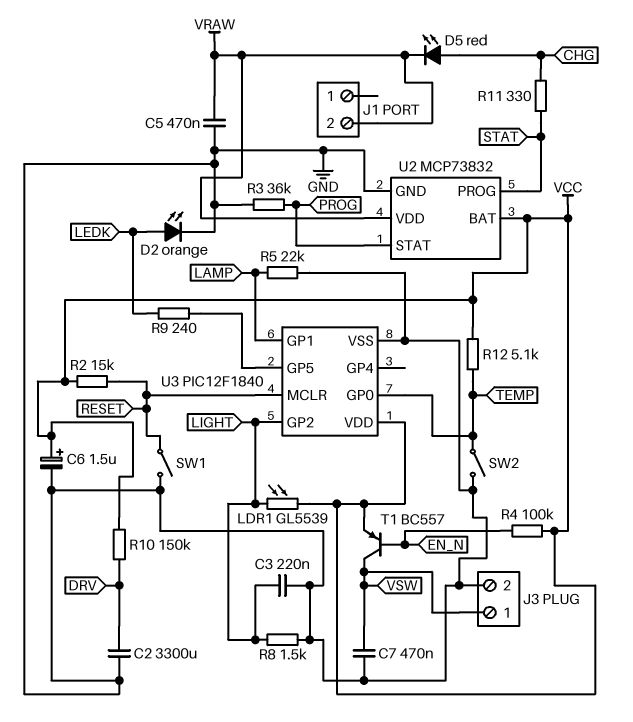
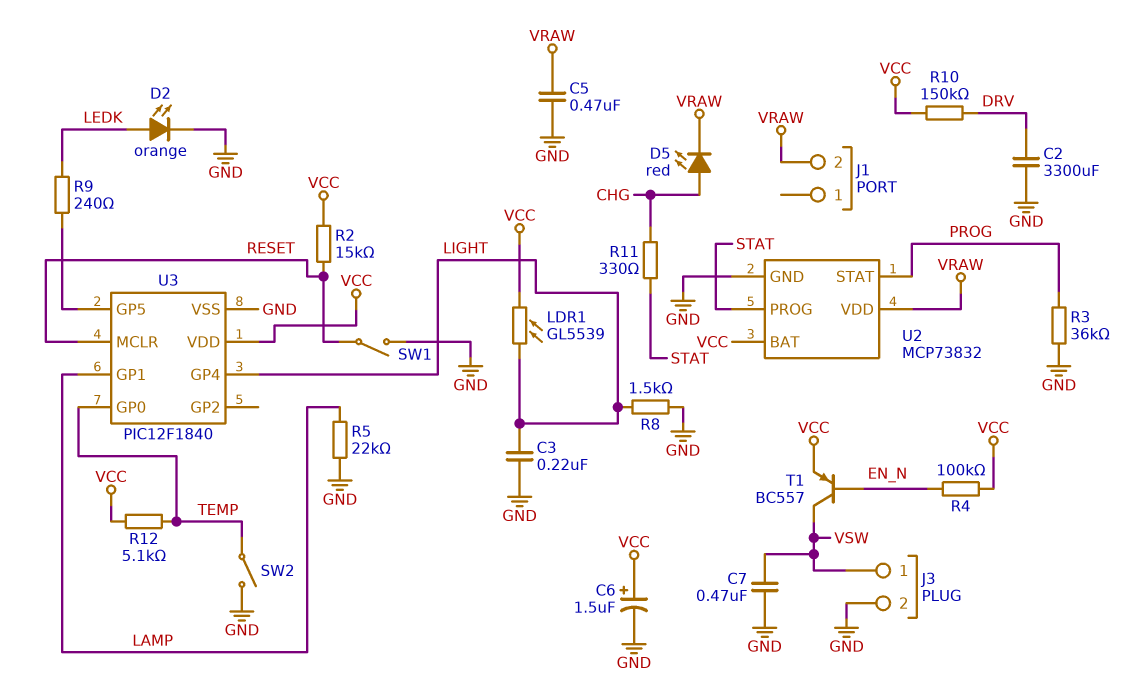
U3 pin GP2: LIGHT -> none
U3 pin GP4: none -> LIGHT

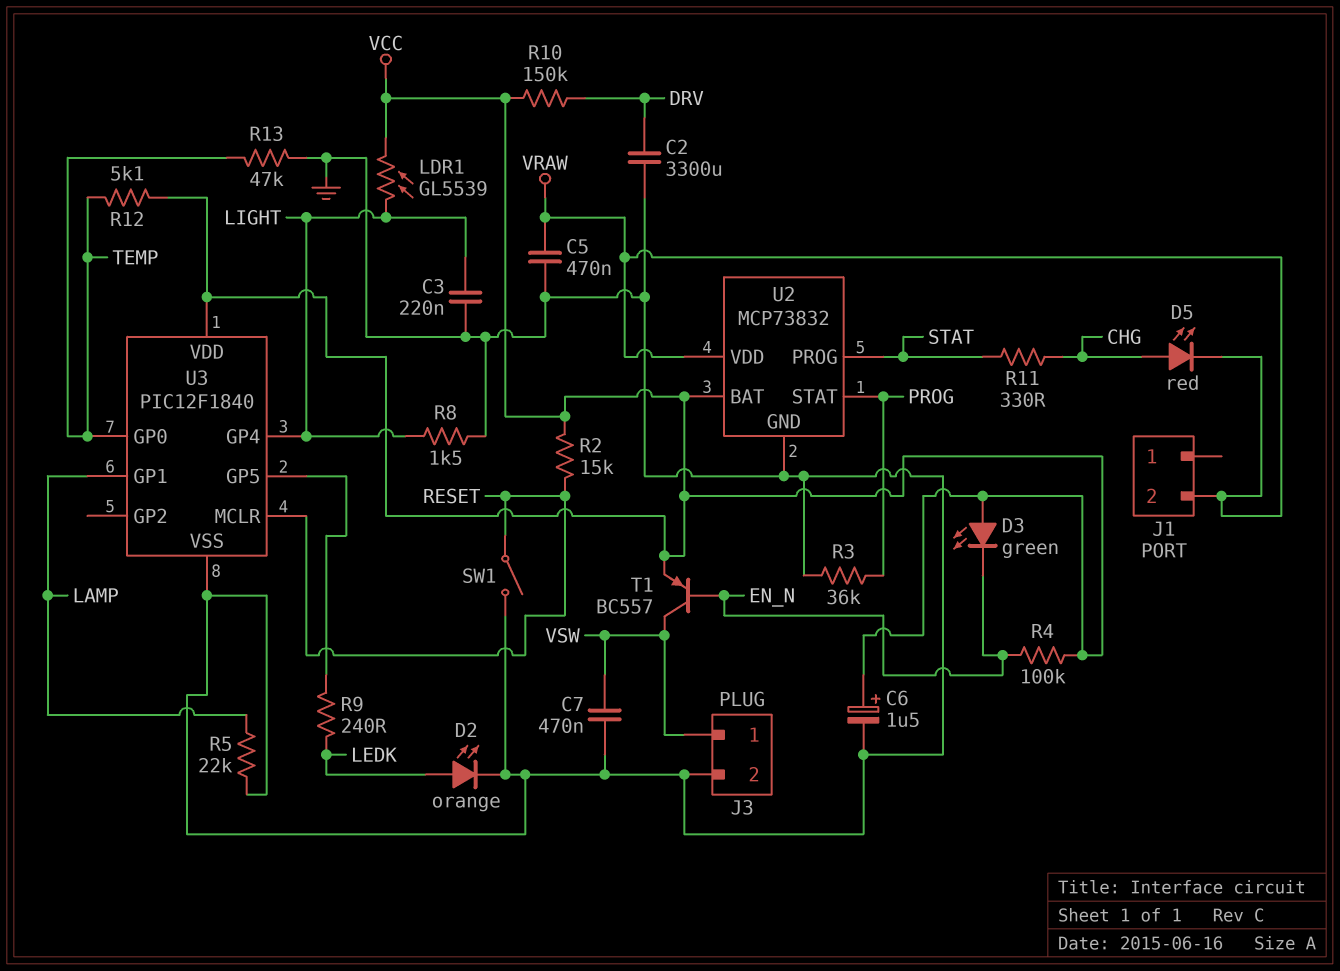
D3: none -> LED green (A VCC, K EN_N)
R13: none -> 47k (GND, TEMP)
SW2: switch (GND, TEMP) -> none

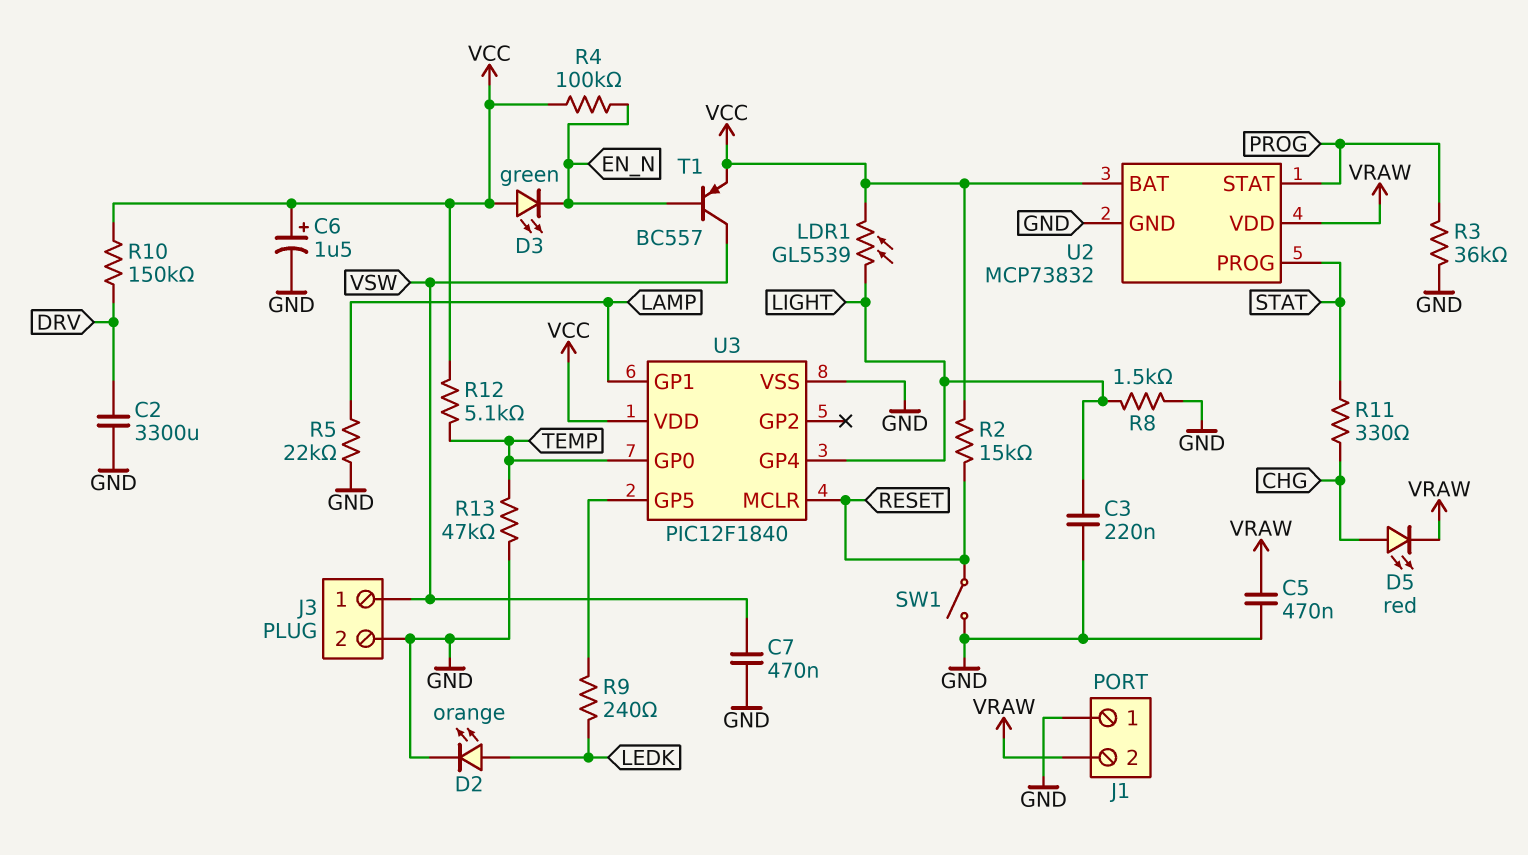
J1 pin 1: none -> GND

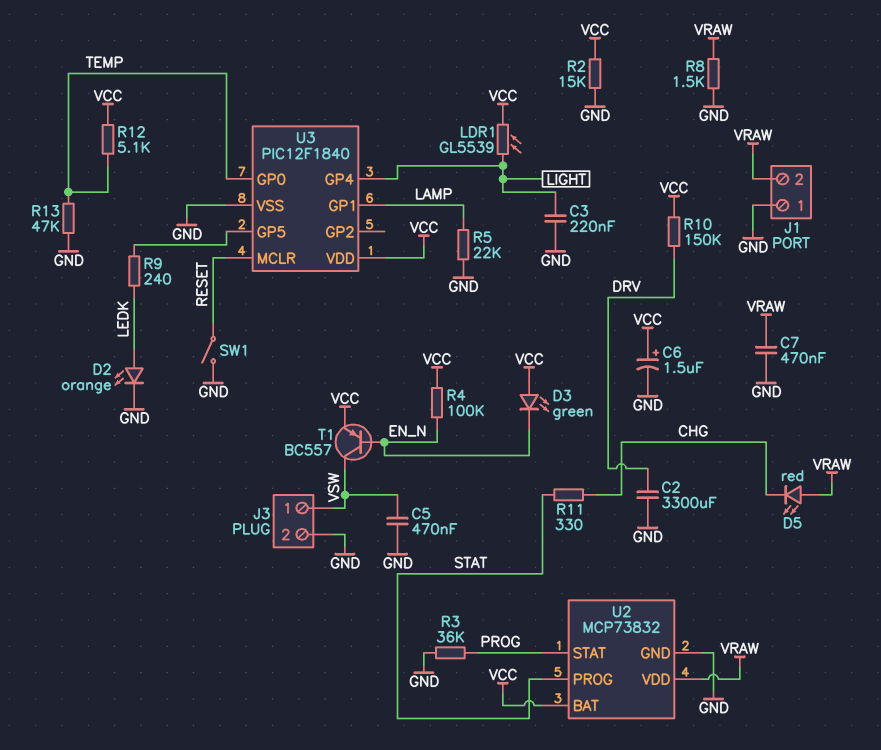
C5: 470nF (GND, VRAW) -> 470nF (GND, VSW)
C7: 470nF (GND, VSW) -> 470nF (GND, VRAW)
D5: LED red (A CHG, K VRAW) -> LED red (A VRAW, K CHG)
R2: 15k (RESET, VCC) -> 15k (GND, VCC)
R8: 1.5k (GND, LIGHT) -> 1.5k (GND, VRAW)

